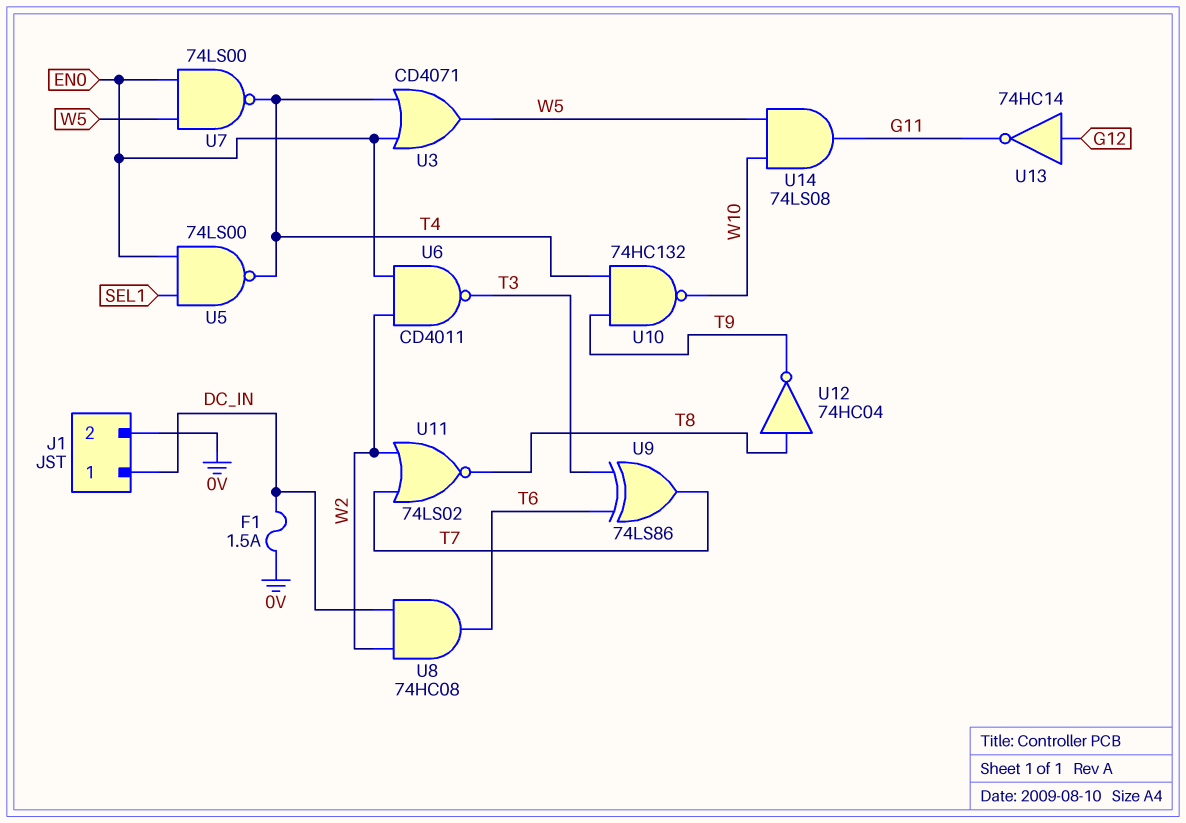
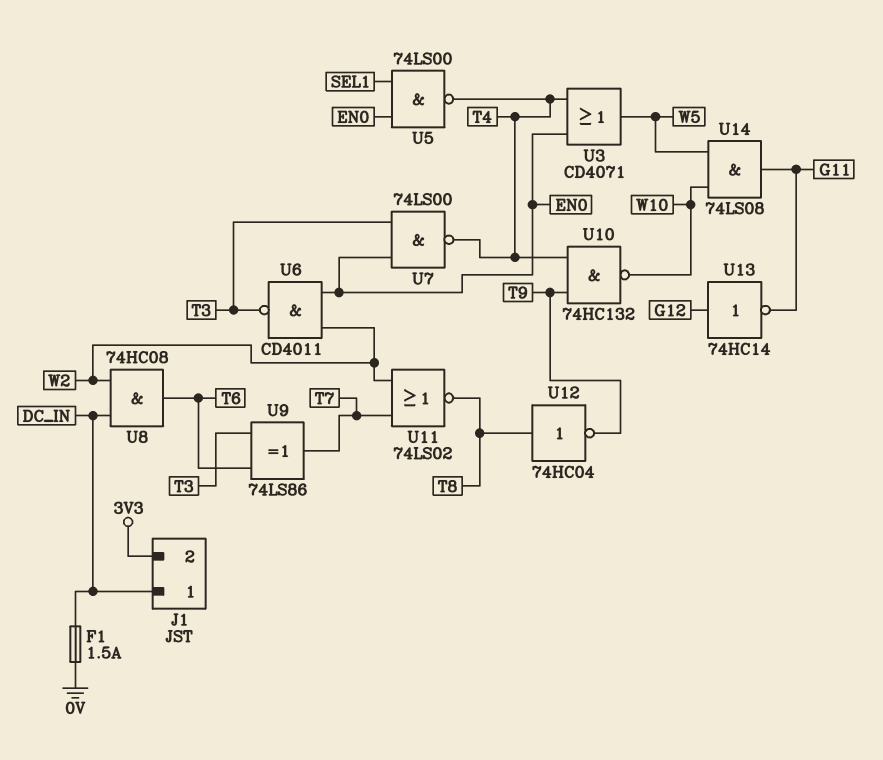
J1 pin 2: 0V -> 3V3
U7: NAND 74LS00 (in EN0, in W5, out T4) -> NAND 74LS00 (in EN0, in T3, out T4)

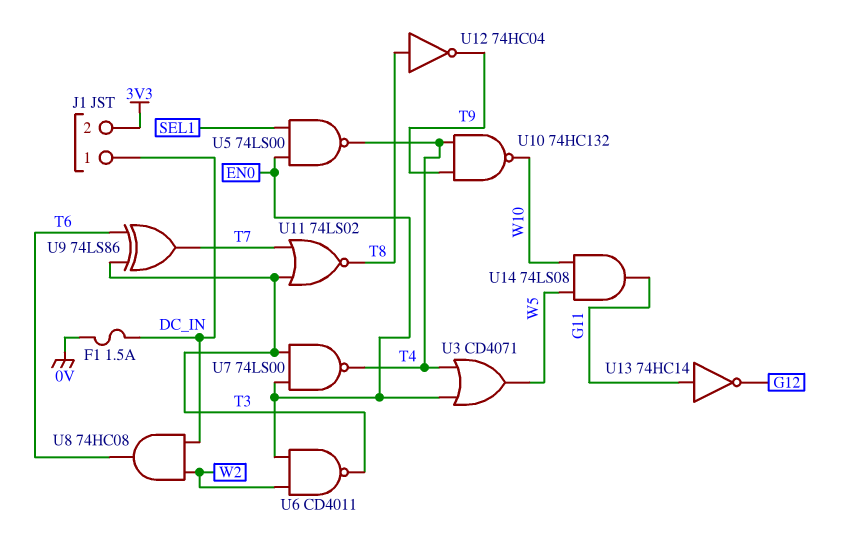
U11: NOR 74LS02 (in T7, in W2, out T8) -> NOR 74LS02 (in T3, in T7, out T8)
U13: NOT 74HC14 (in G12, out G11) -> NOT 74HC14 (in G11, out G12)

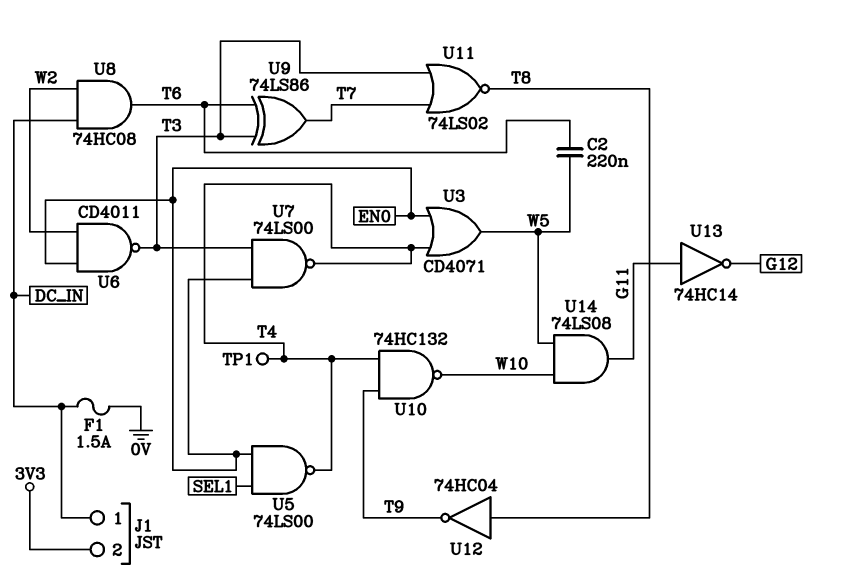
C2: none -> 220nF (T6, W5)
TP1: none -> test point (T4)

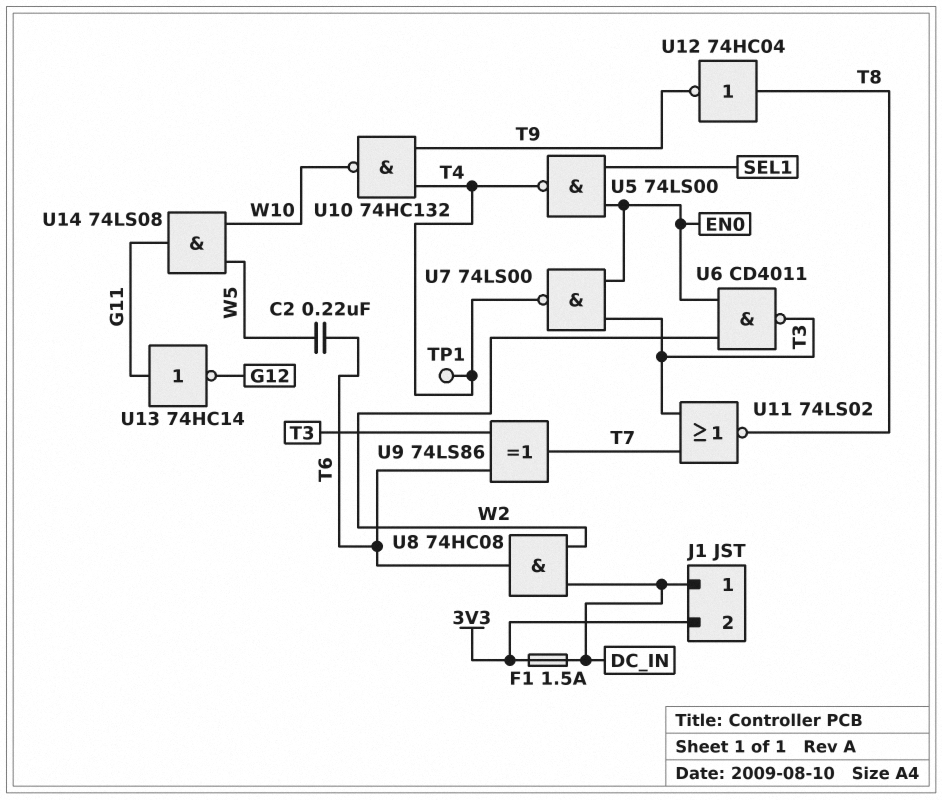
F1: 1.5A (0V, DC_IN) -> 1.5A (3V3, DC_IN)
U3: OR CD4071 (in EN0, in T4, out W5) -> none

